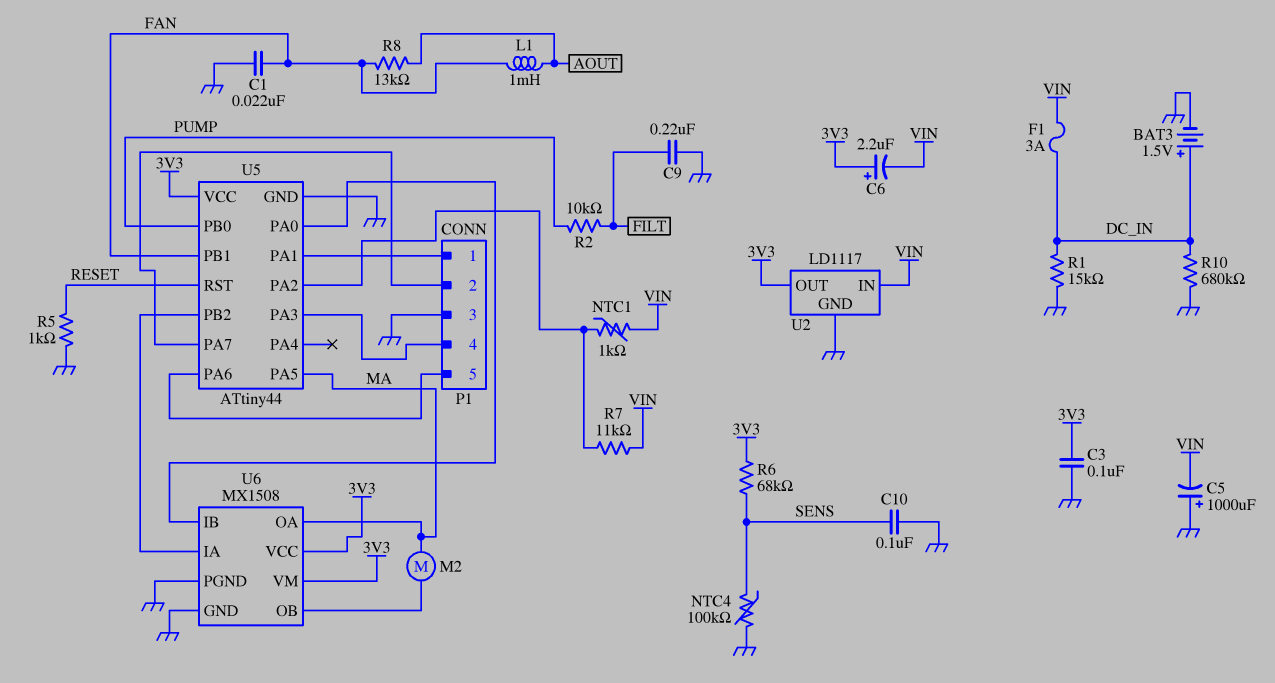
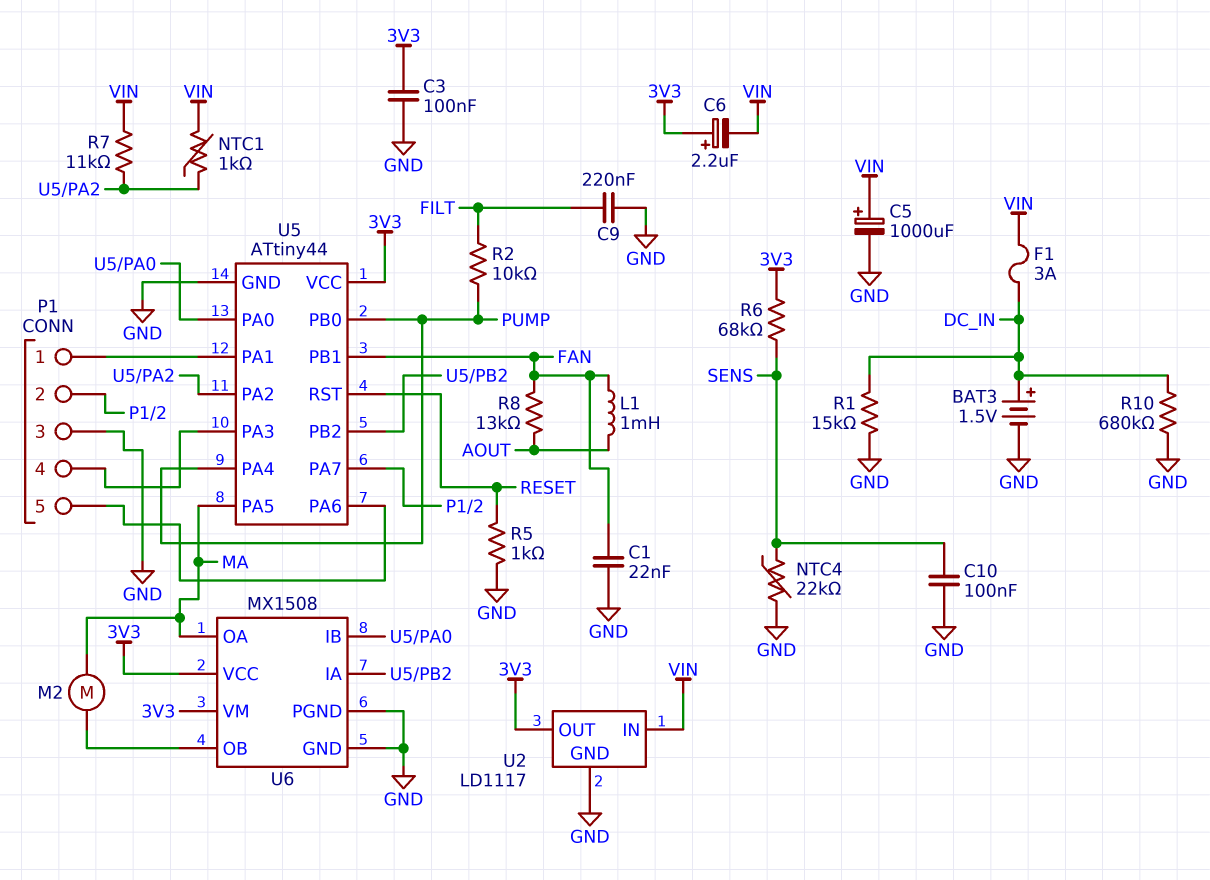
C5: 1000uF (plus GND, minus VIN) -> 1000uF (plus VIN, minus GND)
NTC4: 100k (GND, SENS) -> 22k (GND, SENS)
U5 pin PA4: none -> PUMP

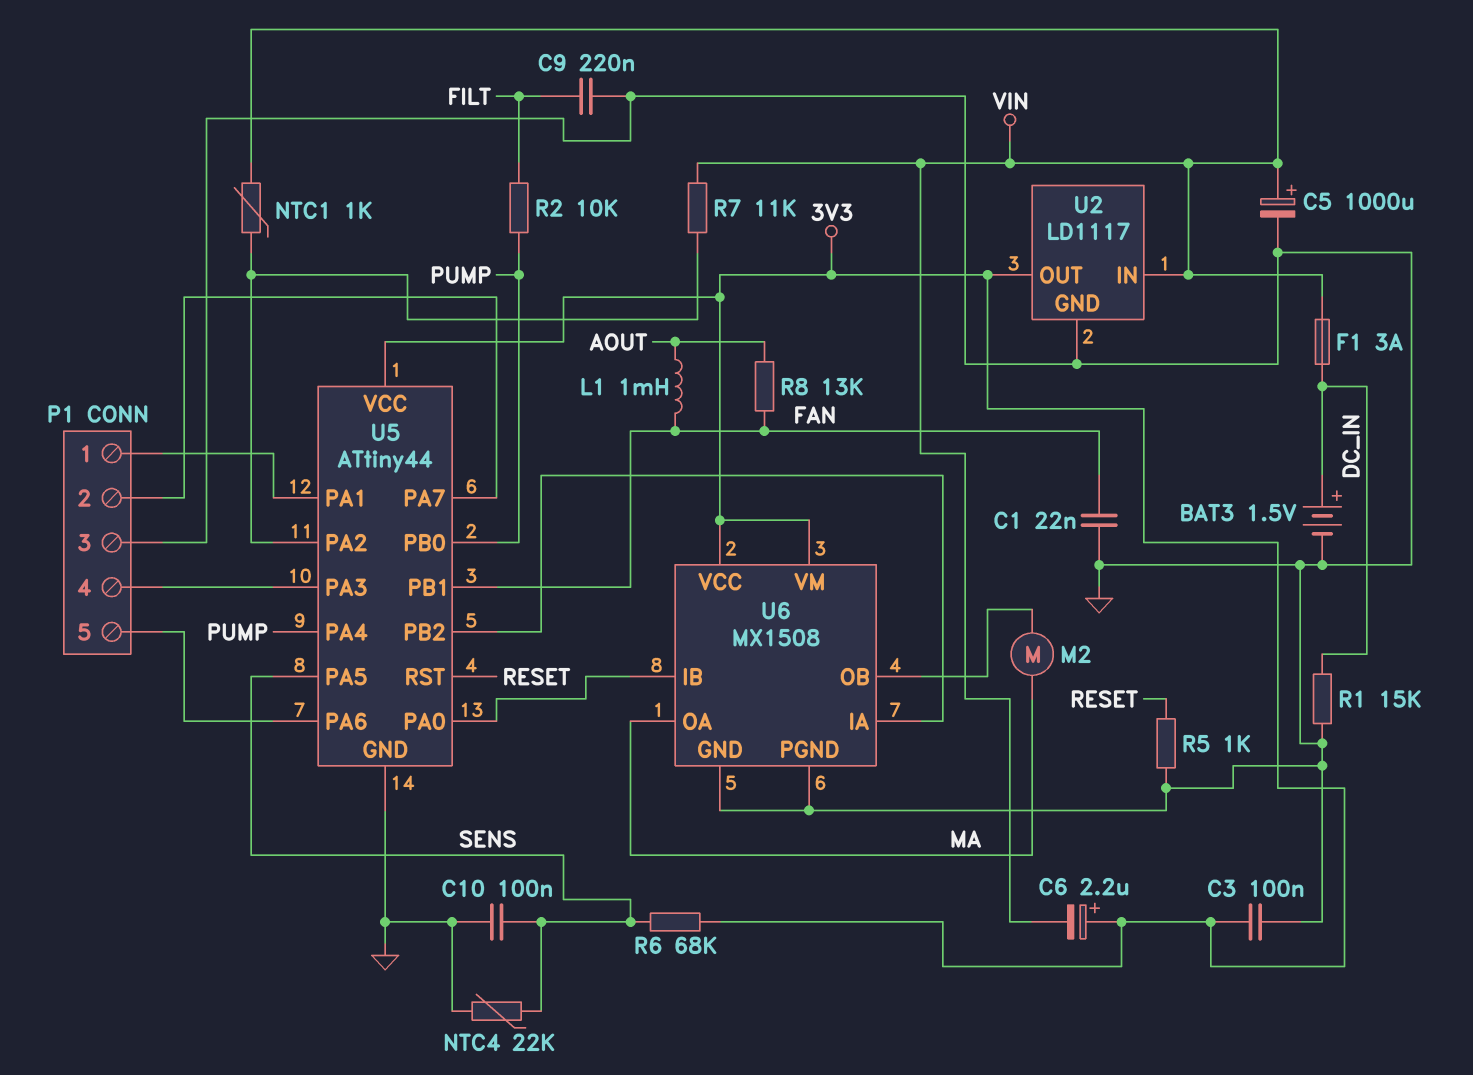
R10: 680k (DC_IN, GND) -> none
U5 pin PA5: MA -> SENS

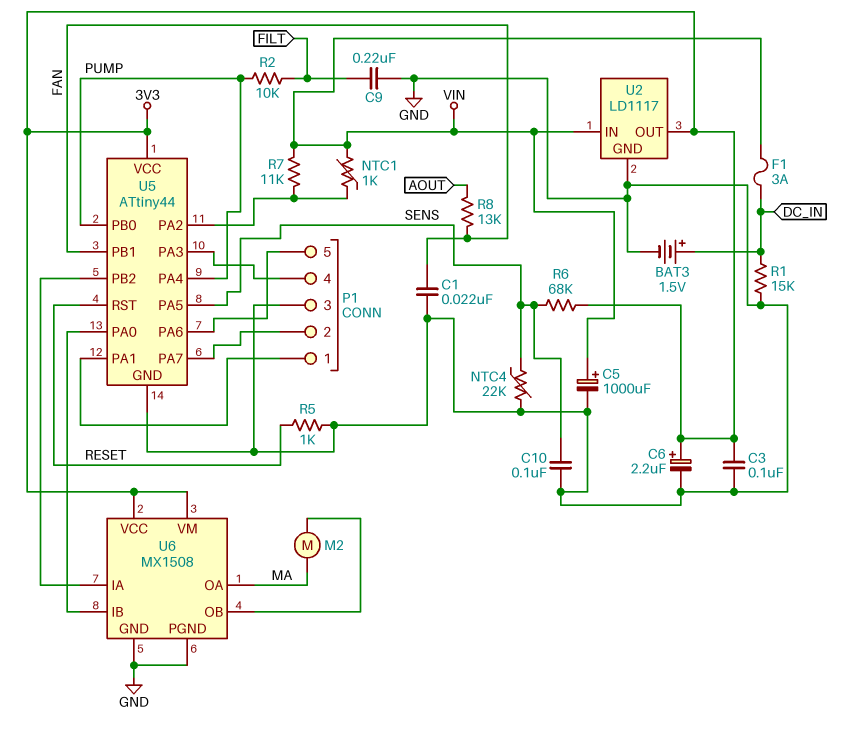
C6: 2.2uF (plus 3V3, minus VIN) -> 2.2uF (plus 3V3, minus GND)
L1: 1mH (AOUT, FAN) -> none

